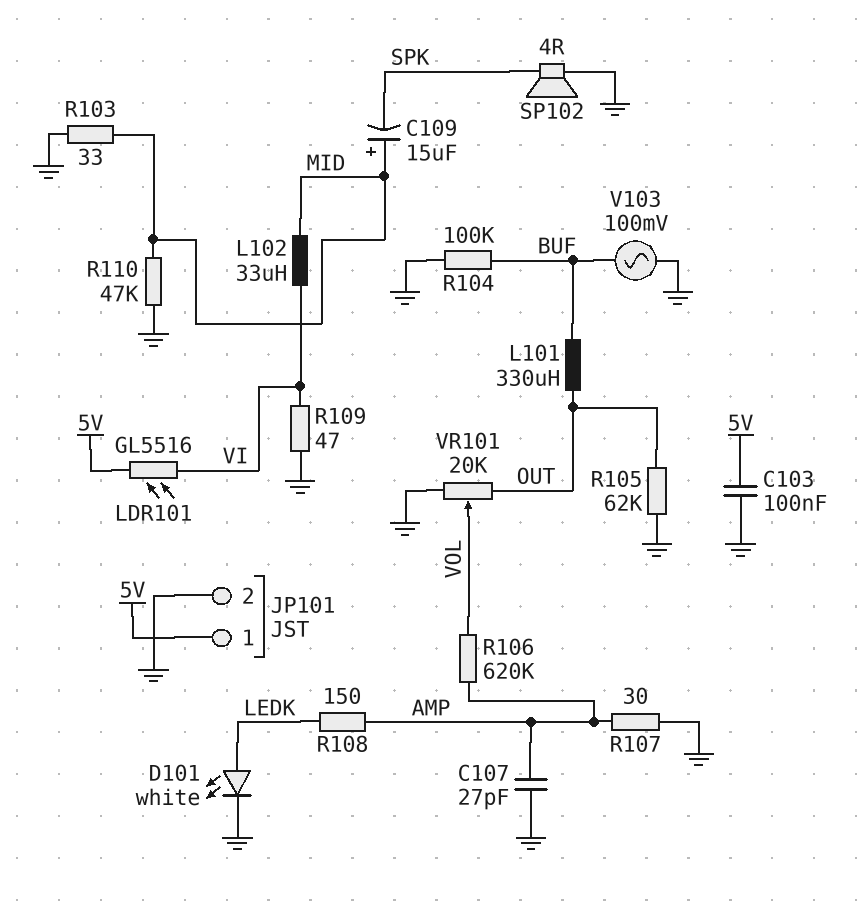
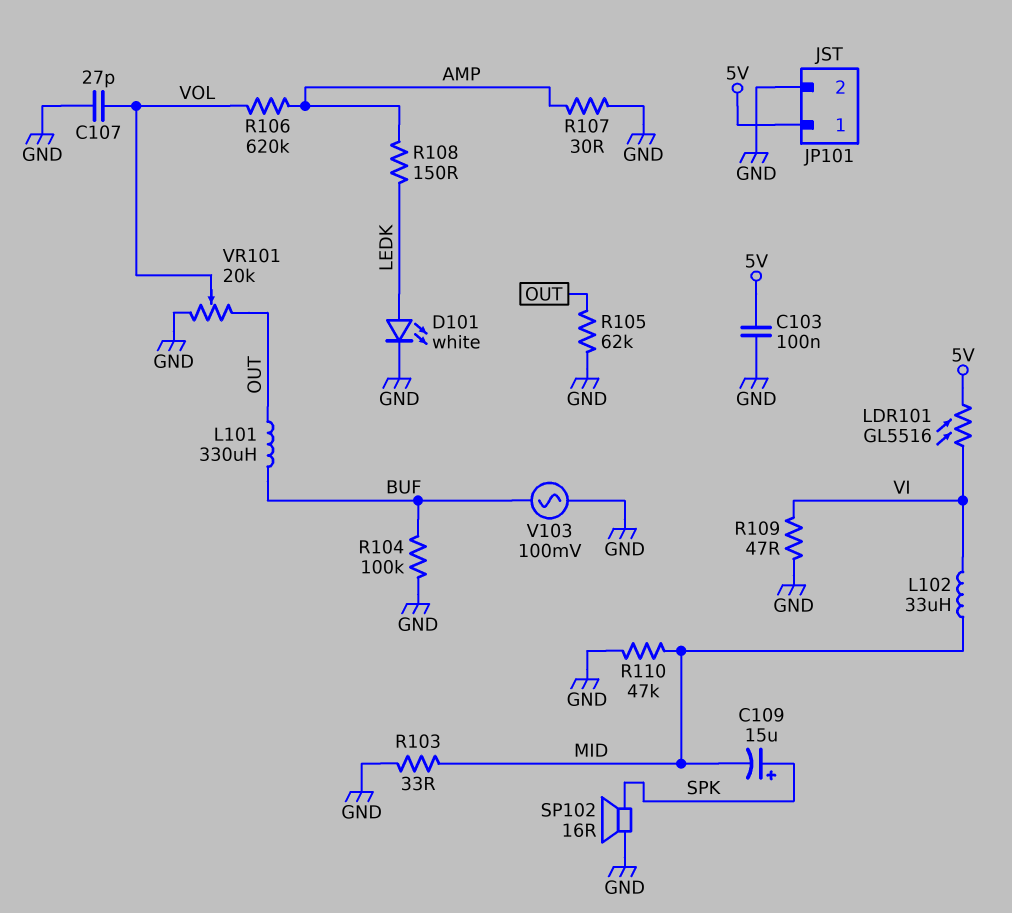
C107: 27pF (AMP, GND) -> 27pF (GND, VOL)
C109: 15uF (plus MID, minus SPK) -> 15uF (plus SPK, minus MID)
SP102: speaker 4R (GND, SPK) -> speaker 16R (GND, SPK)

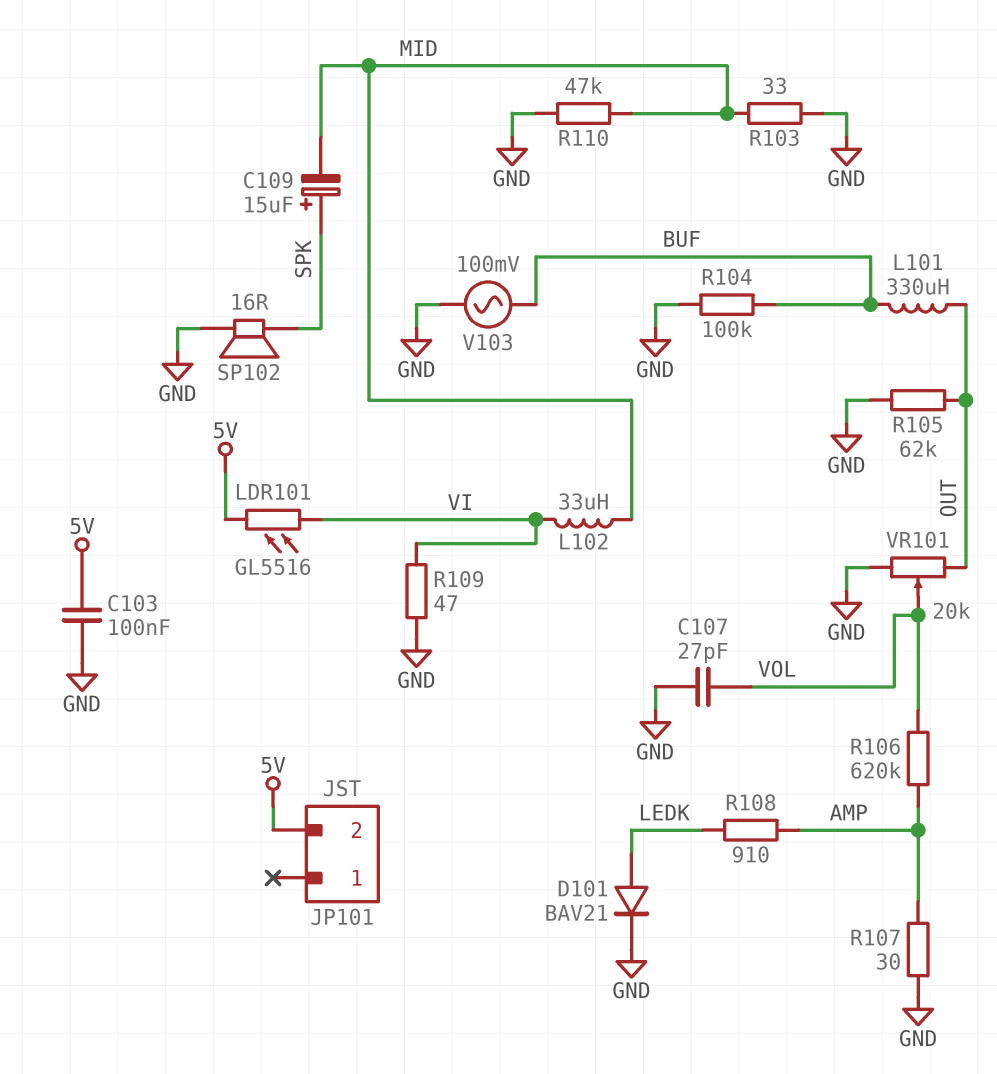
D101: LED white (A LEDK, K GND) -> diode BAV21 (A LEDK, K GND)
JP101 pin 1: 5V -> none
JP101 pin 2: GND -> 5V
R108: 150 (AMP, LEDK) -> 910 (AMP, LEDK)

